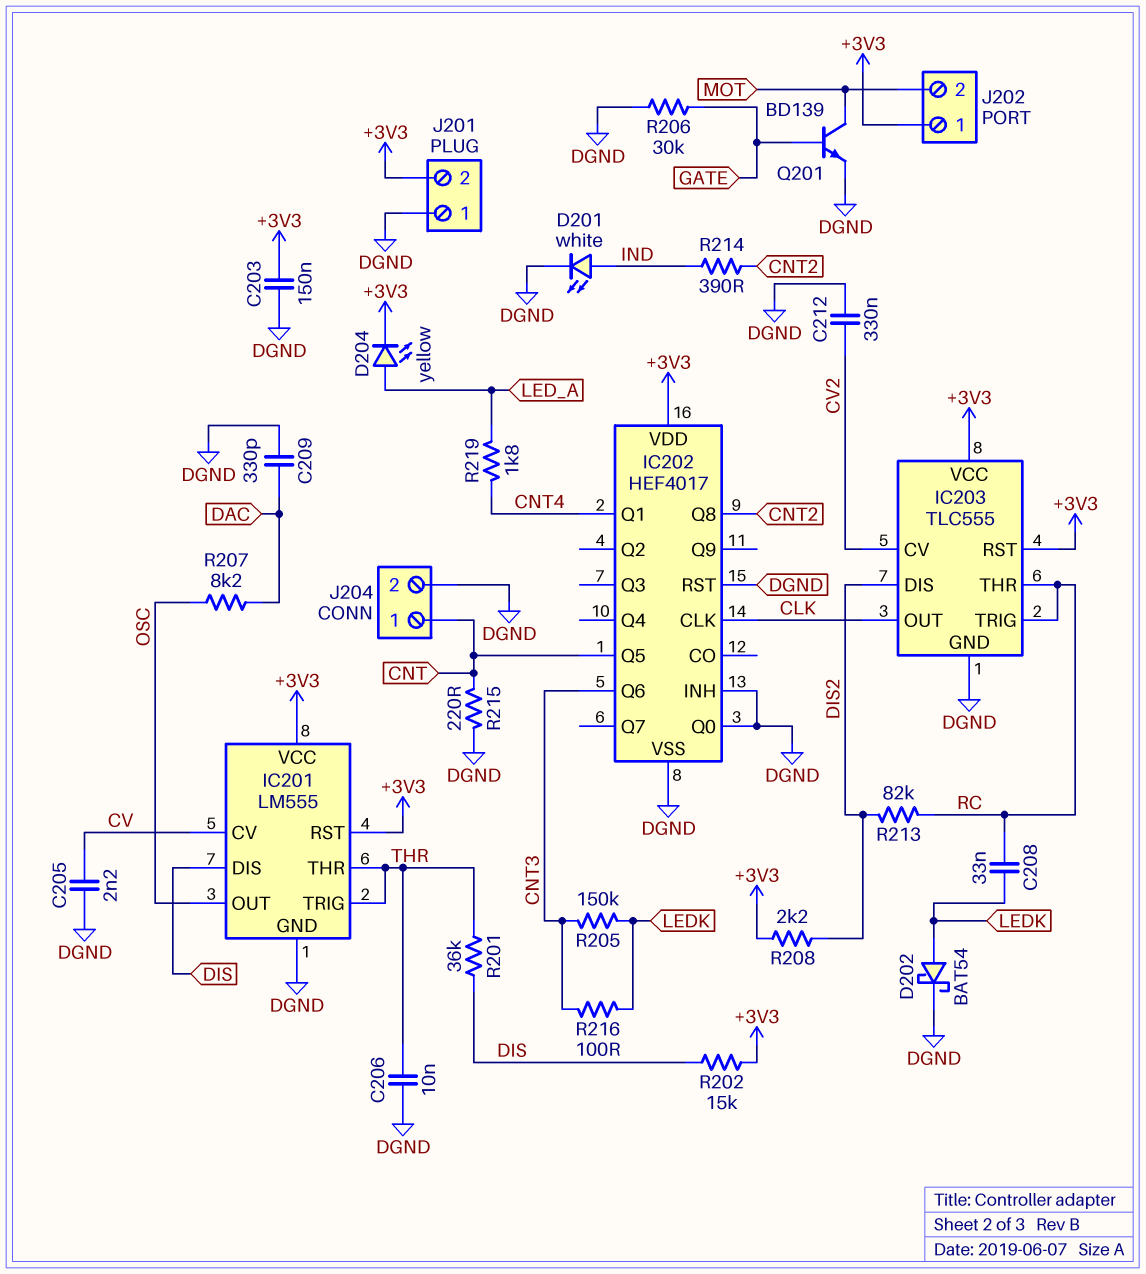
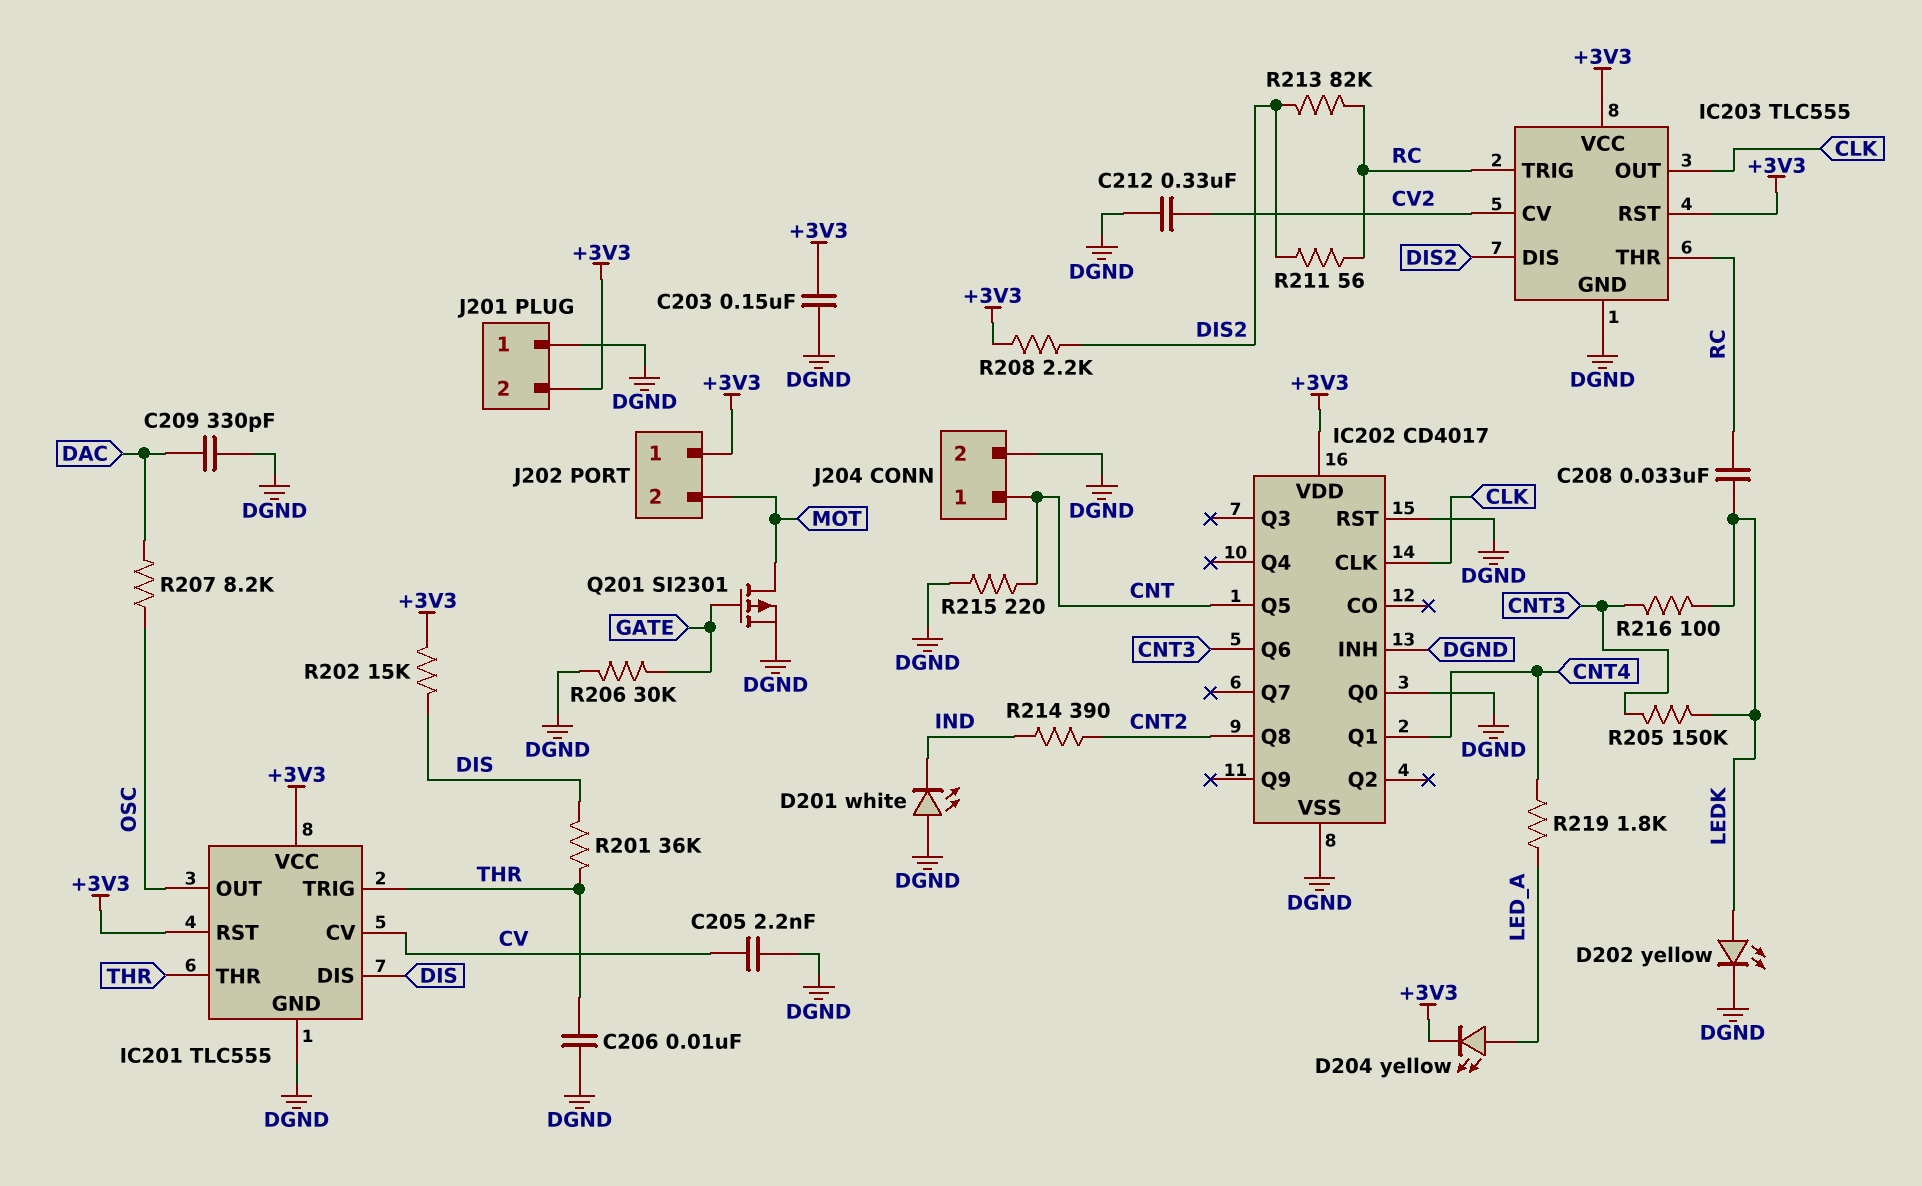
D201: LED white (A IND, K DGND) -> LED white (A DGND, K IND)
D202: schottky BAT54 (A LEDK, K DGND) -> LED yellow (A LEDK, K DGND)
IC201: LM555 -> TLC555
IC202: HEF4017 -> CD4017
Q201: NPN BD139 (B GATE, C MOT, E DGND) -> PMOS SI2301 (G GATE, D MOT, S DGND)
R211: none -> 56 (DIS2, RC)

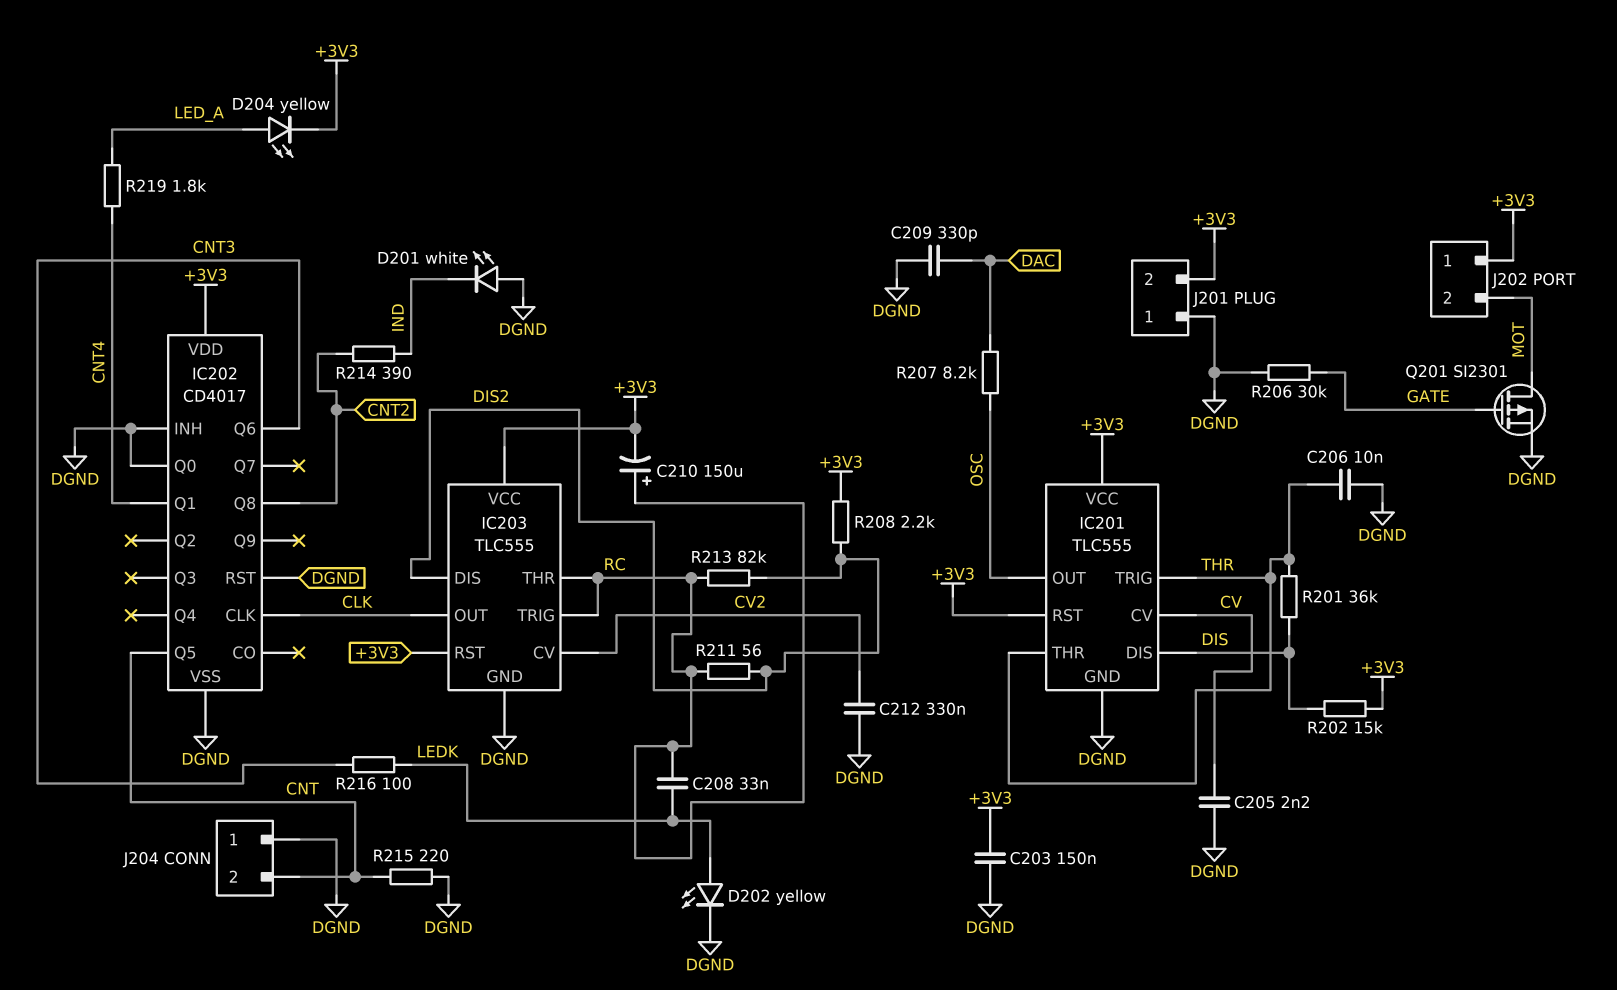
C210: none -> 150uF (plus RC, minus +3V3)
J204 pin 1: CNT -> DGND
J204 pin 2: DGND -> CNT
R205: 150k (CNT3, LEDK) -> none

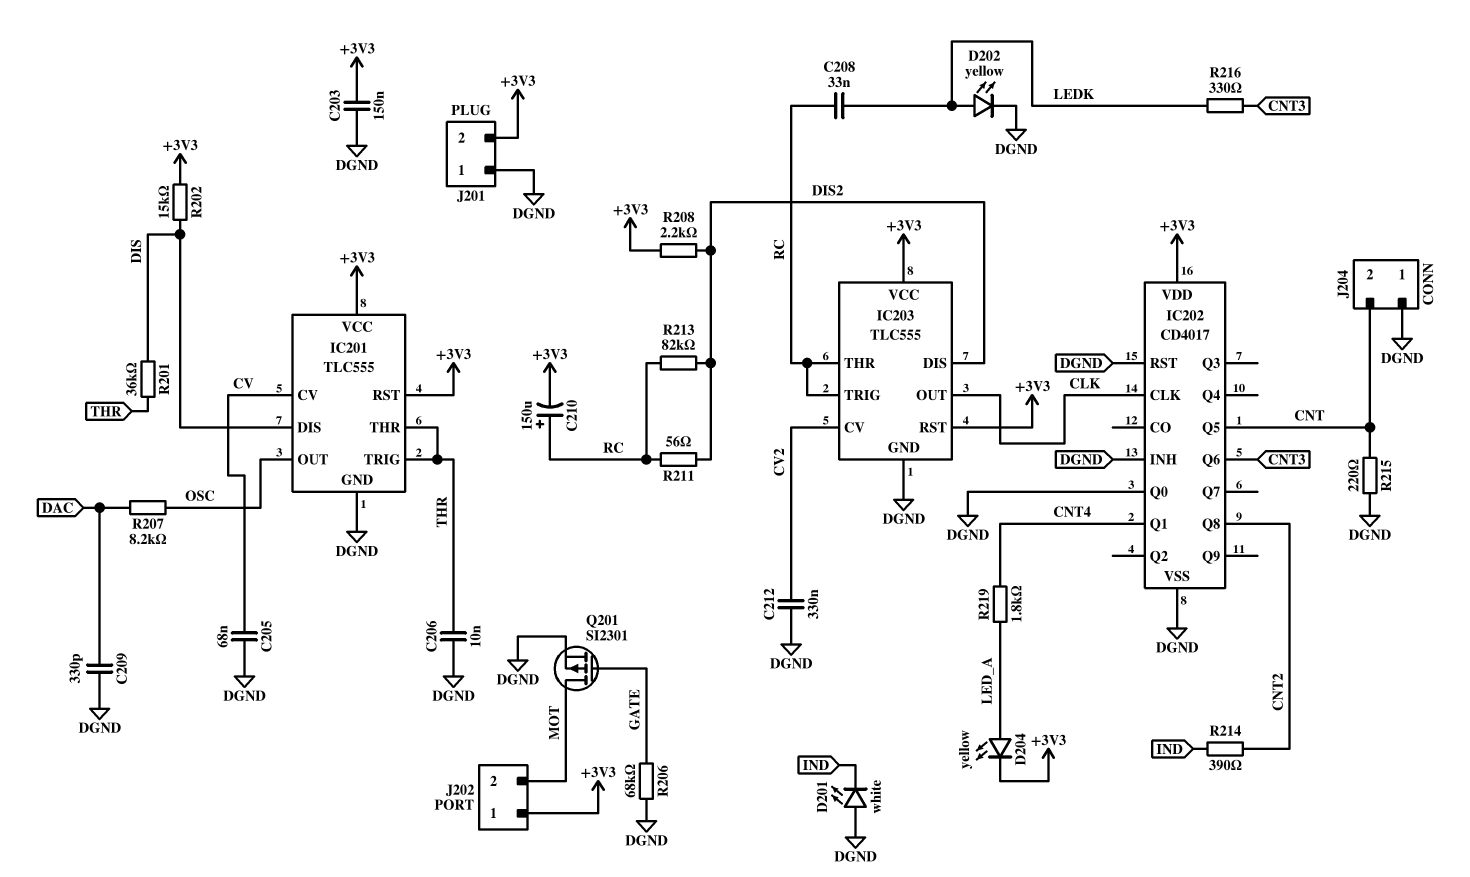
C205: 2.2nF (CV, DGND) -> 68nF (CV, DGND)
R206: 30k (DGND, GATE) -> 68k (DGND, GATE)
R216: 100 (CNT3, LEDK) -> 330 (CNT3, LEDK)

